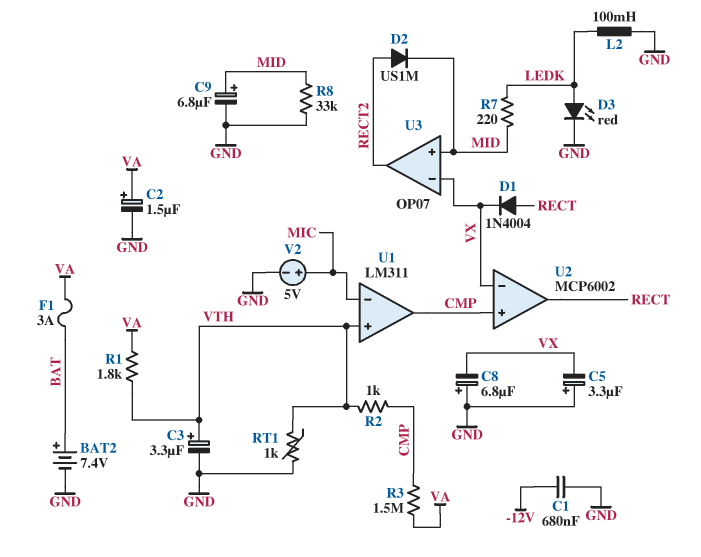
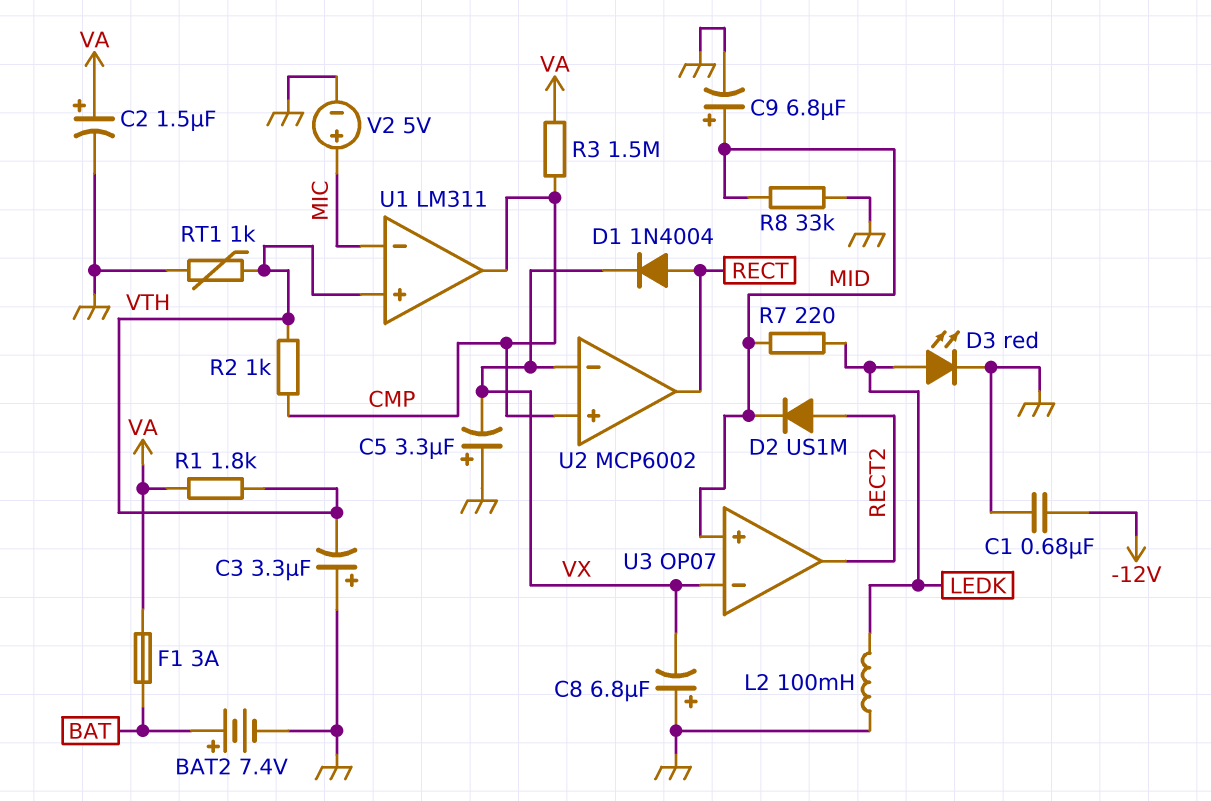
C3: 3.3uF (plus VTH, minus GND) -> 3.3uF (plus GND, minus VTH)

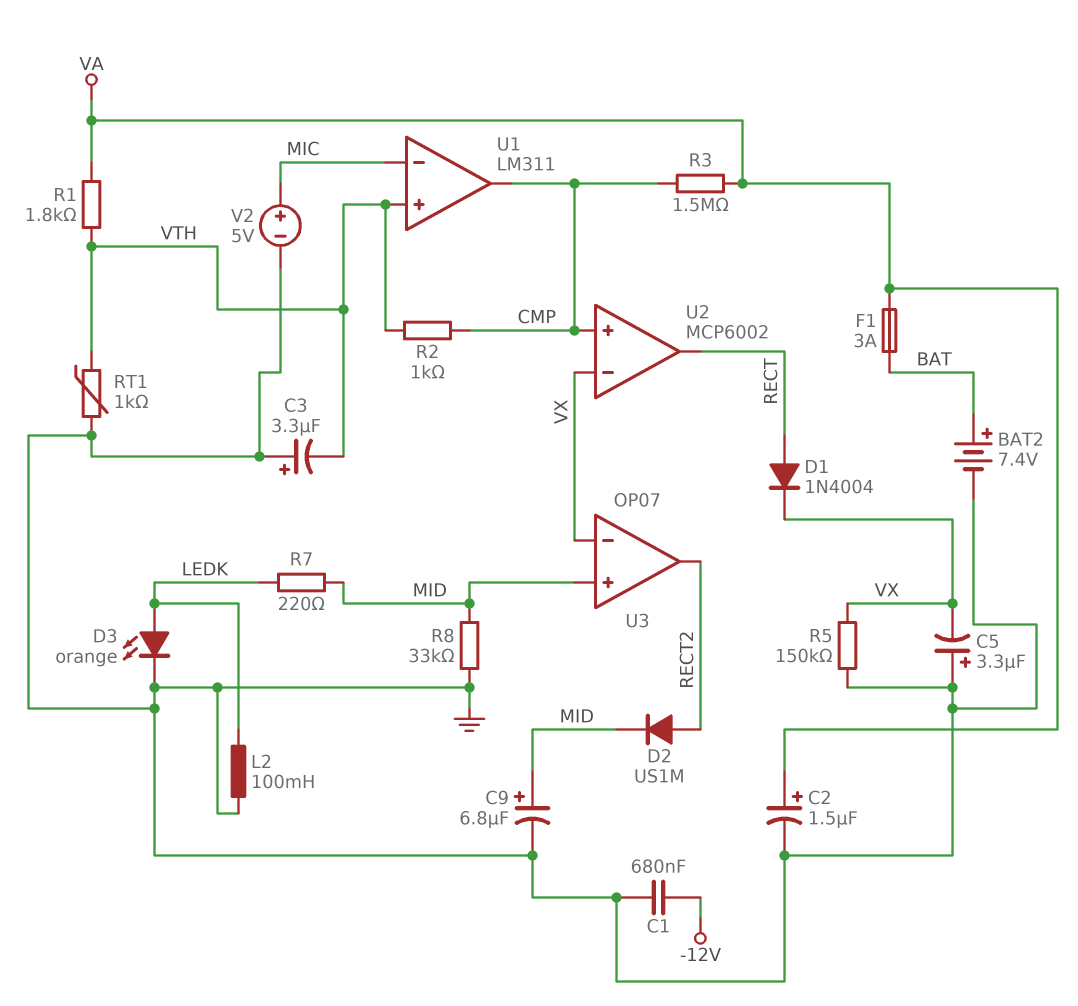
C8: 6.8uF (plus GND, minus VX) -> none
D3: LED red (A LEDK, K GND) -> LED orange (A LEDK, K GND)
R5: none -> 150k (GND, VX)

